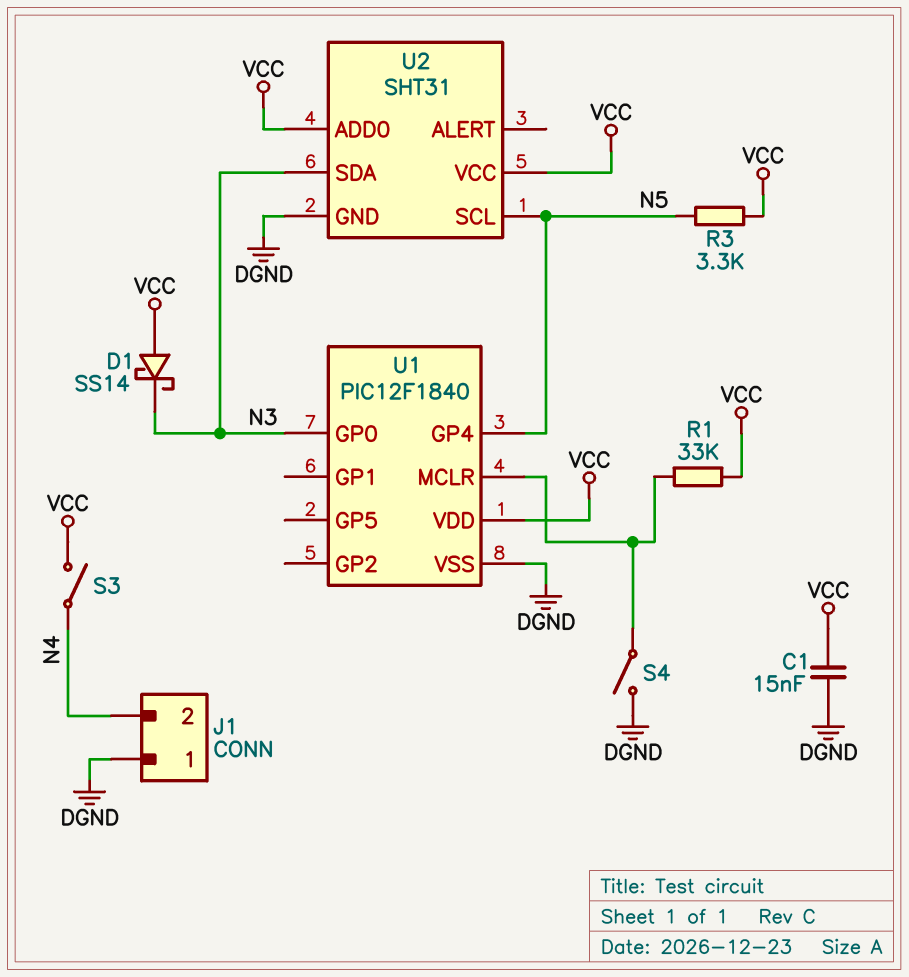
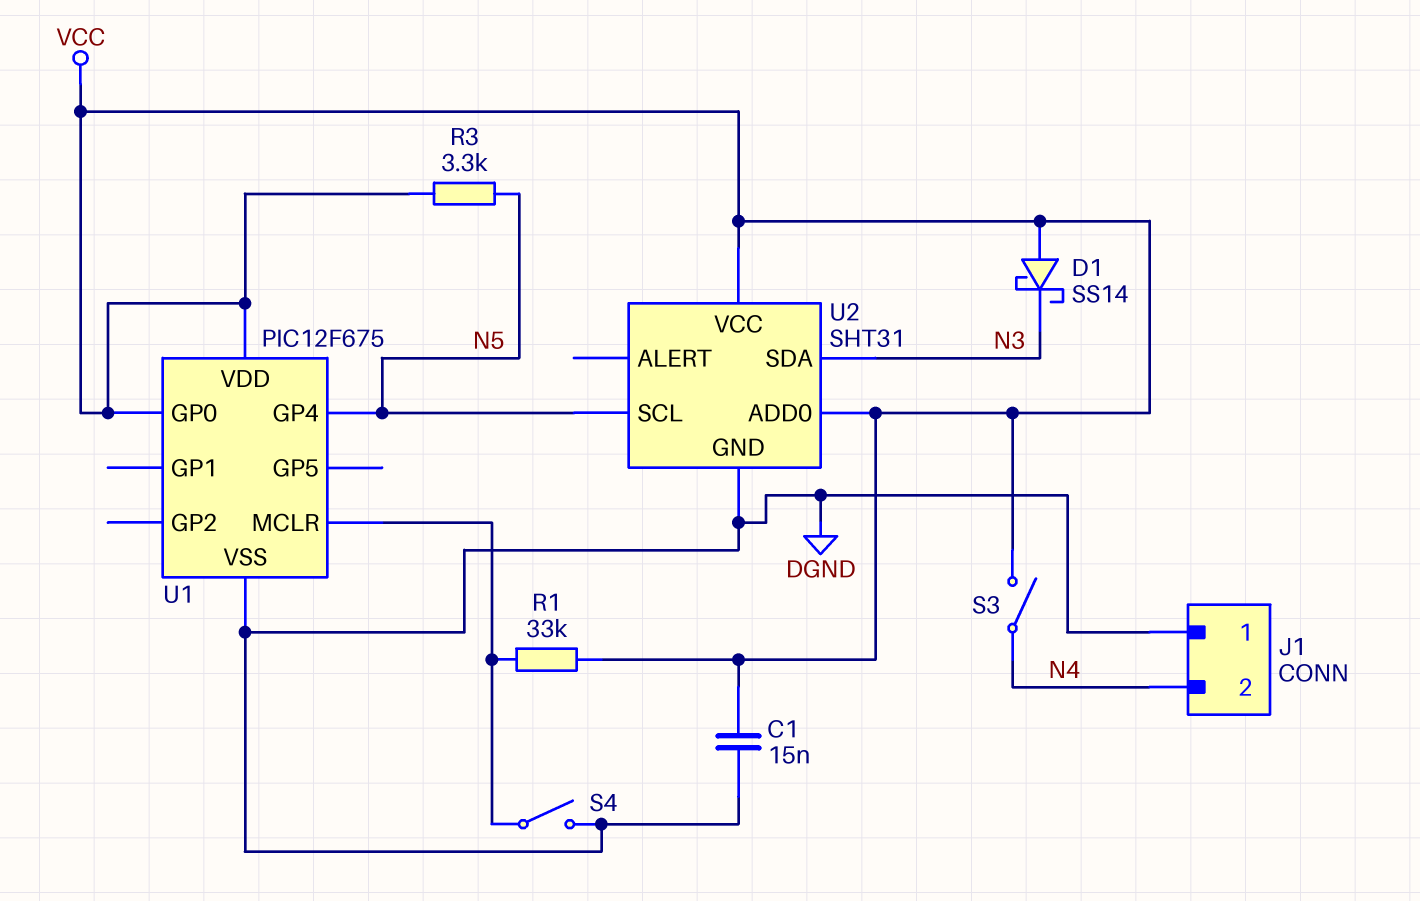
U1: PIC12F1840 -> PIC12F675
U1 pin GP0: N3 -> VCC

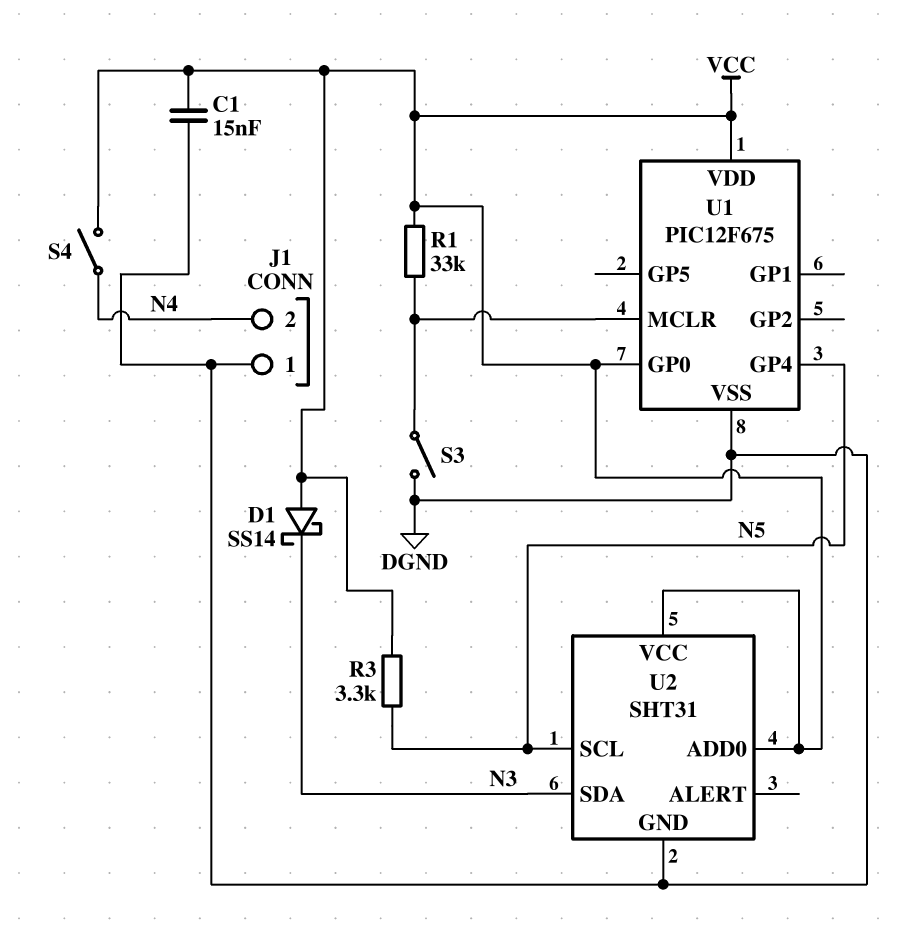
S3: switch (N4, VCC) -> switch (DGND, U1/MCLR)
S4: switch (DGND, U1/MCLR) -> switch (N4, VCC)

